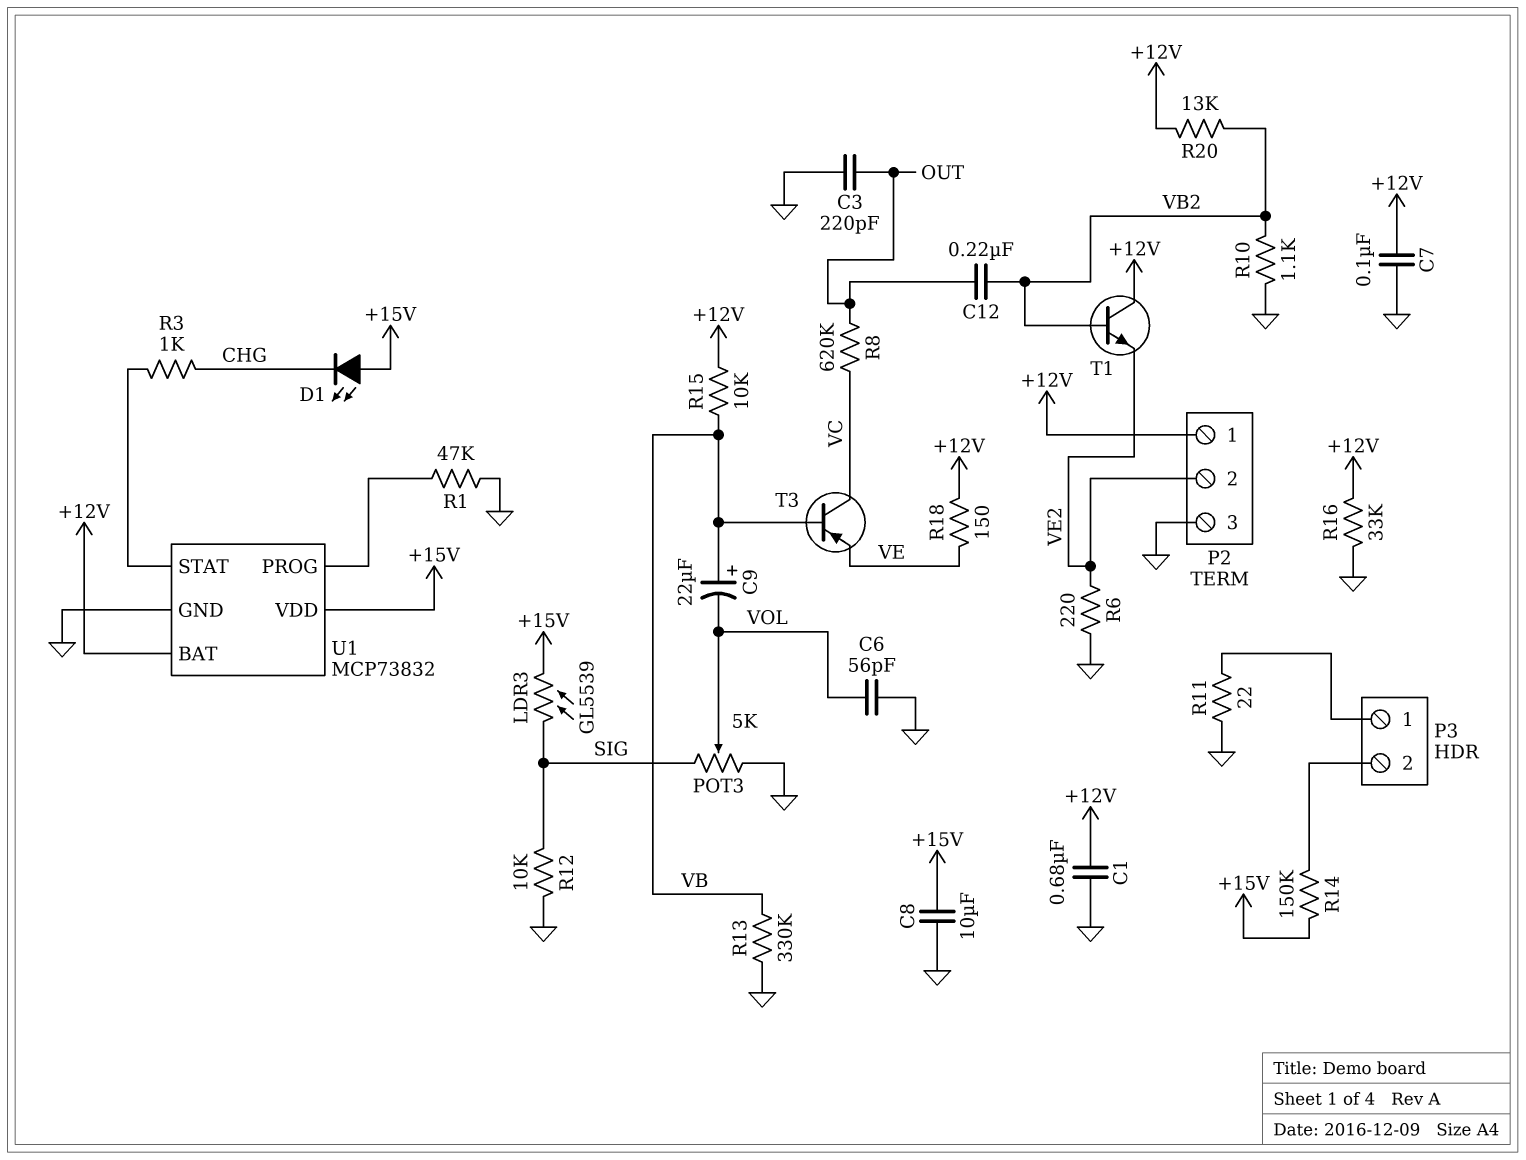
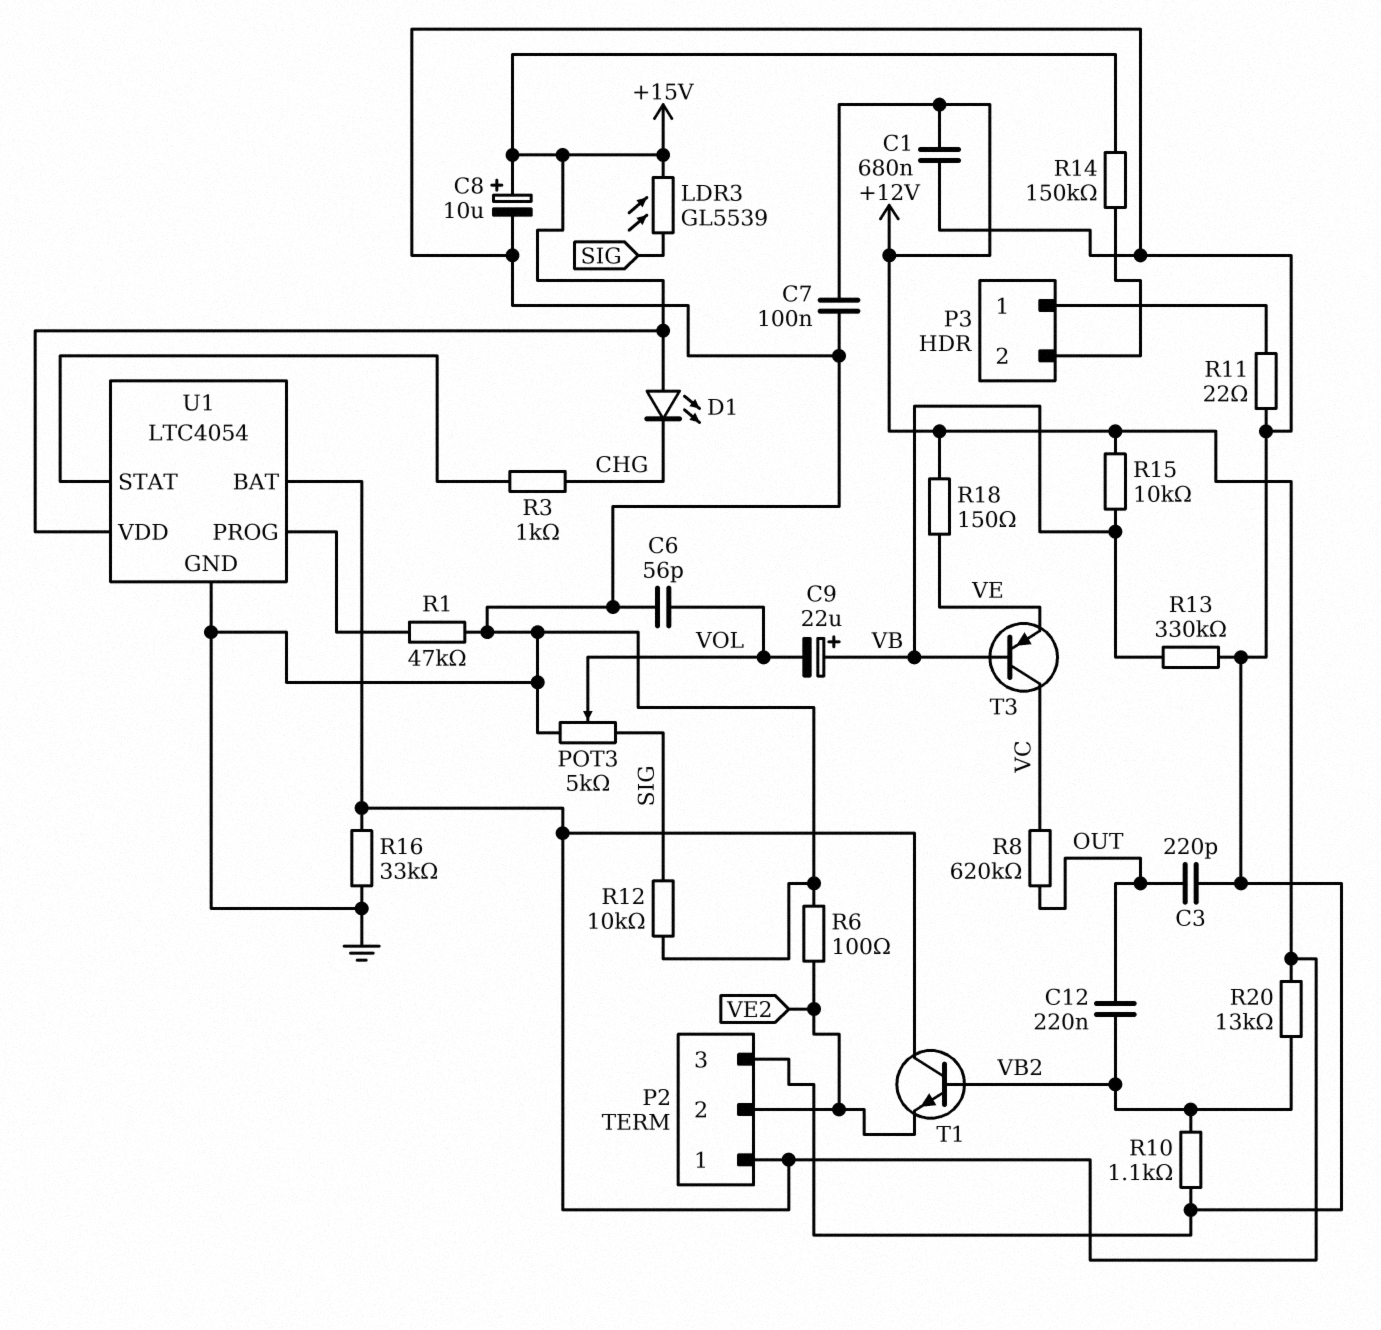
C8: 10uF (+15V, GND) -> 10uF (plus +15V, minus GND)
R6: 220 (GND, VE2) -> 100 (GND, VE2)
U1: MCP73832 -> LTC4054

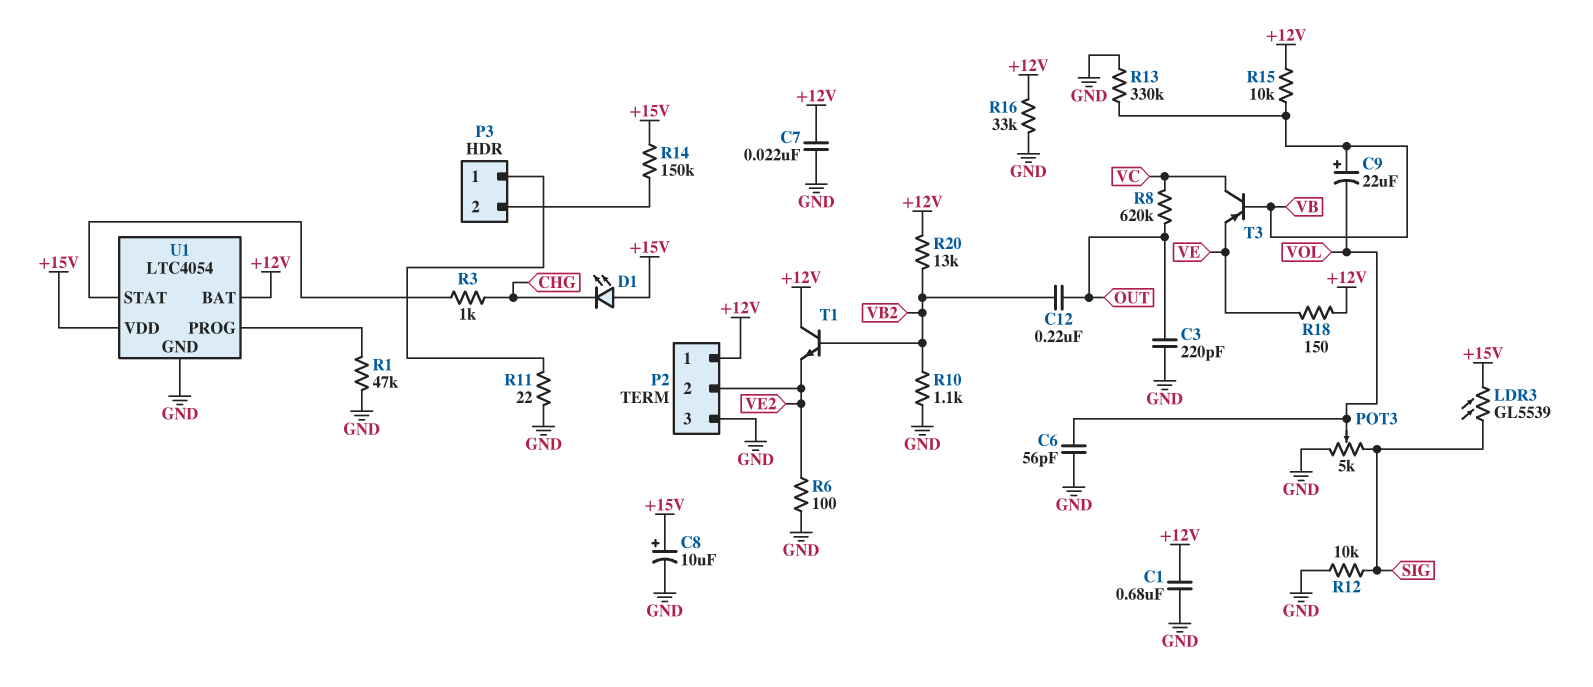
C7: 100nF (+12V, GND) -> 22nF (+12V, GND)

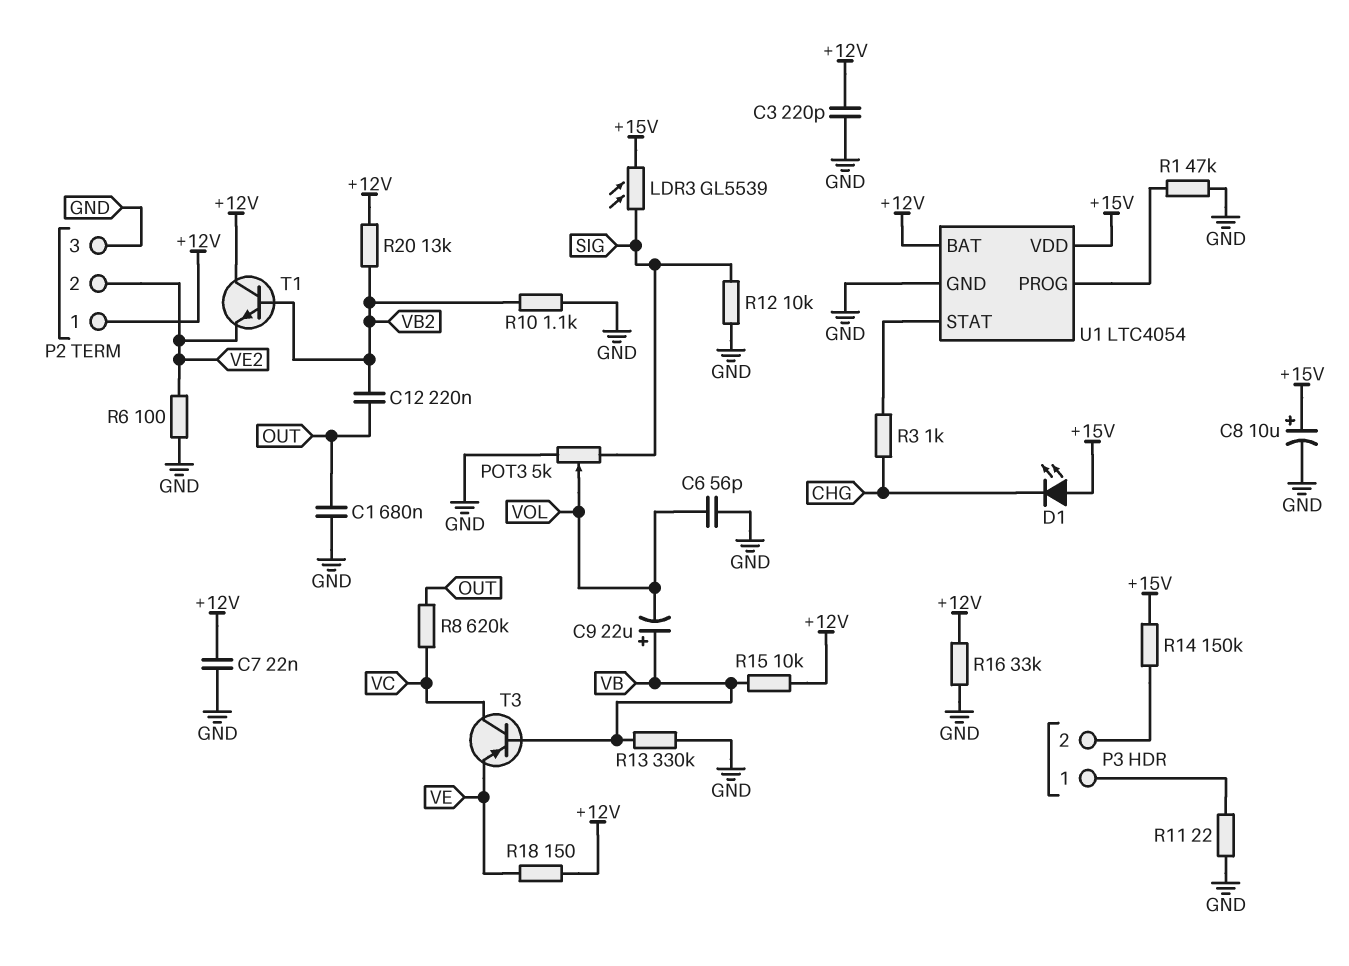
C1: 680nF (+12V, GND) -> 680nF (GND, OUT)
C3: 220pF (GND, OUT) -> 220pF (+12V, GND)

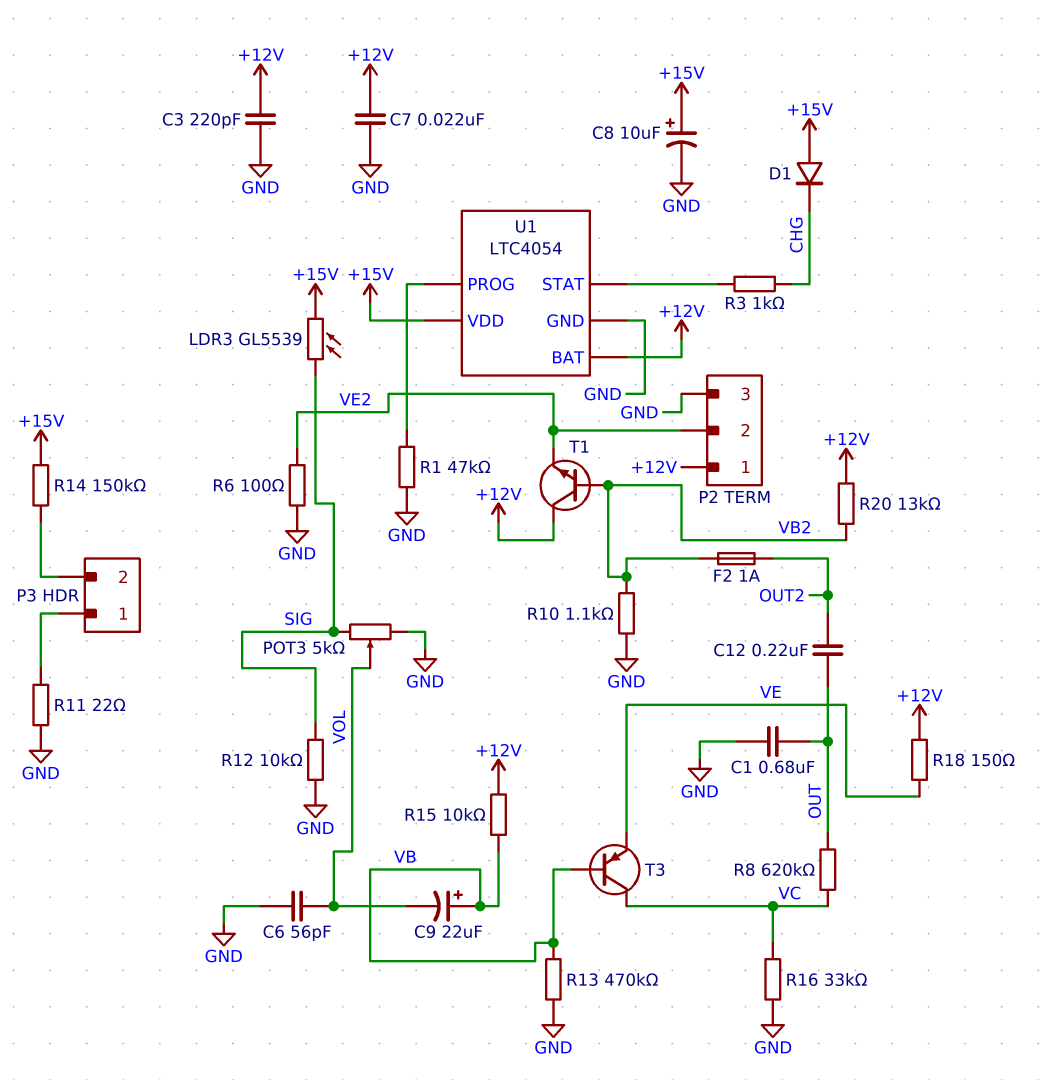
C12: 220nF (OUT, VB2) -> 220nF (OUT, OUT2)
D1: LED (A +15V, K CHG) -> diode (A +15V, K CHG)
F2: none -> 1A (OUT2, VB2)
R13: 330k (GND, VB) -> 470k (GND, VB)
R16: 33k (+12V, GND) -> 33k (GND, VC)

